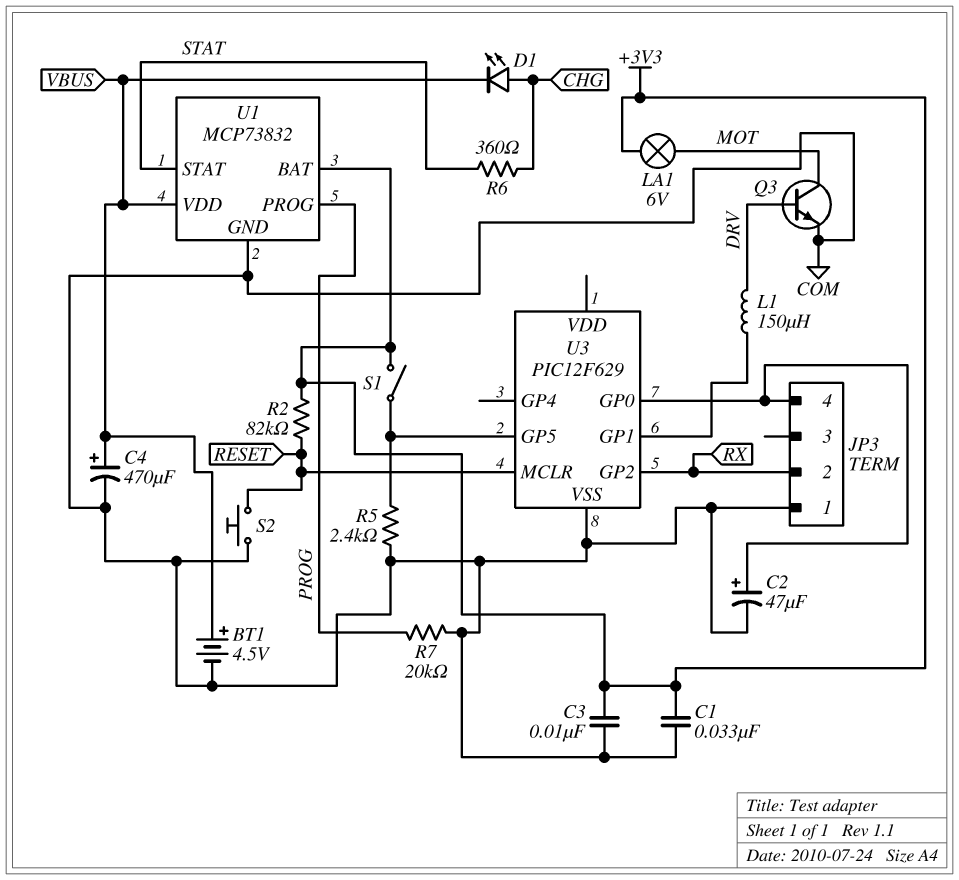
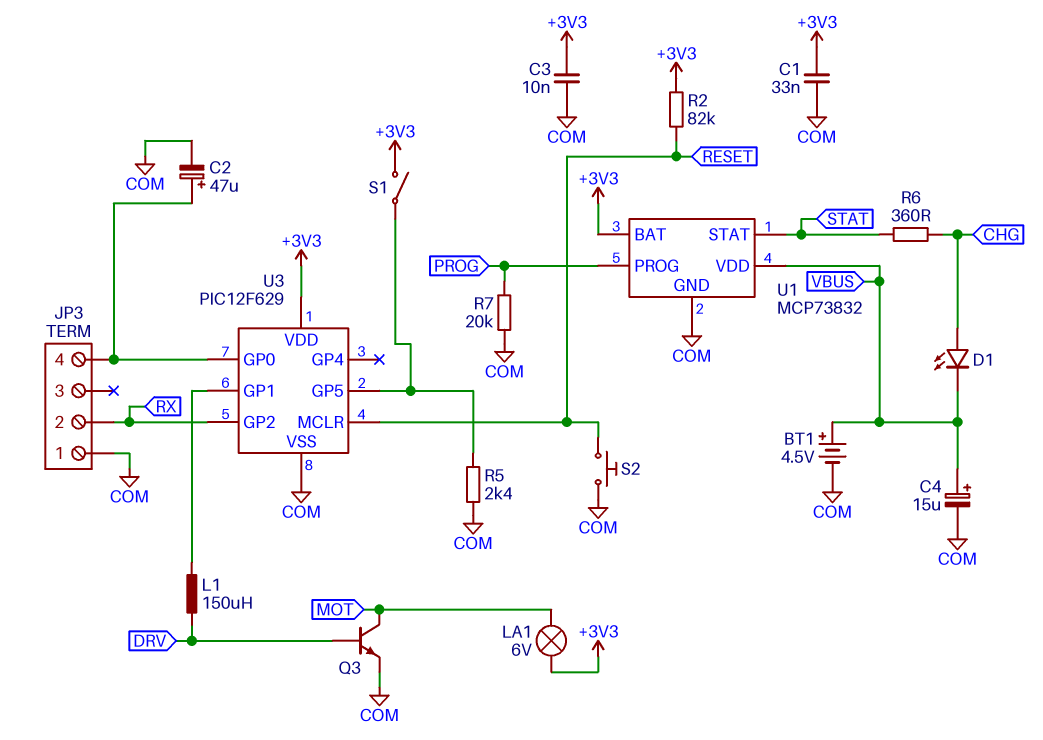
C4: 470uF (plus VBUS, minus COM) -> 15uF (plus VBUS, minus COM)
U3 pin VDD: none -> +3V3

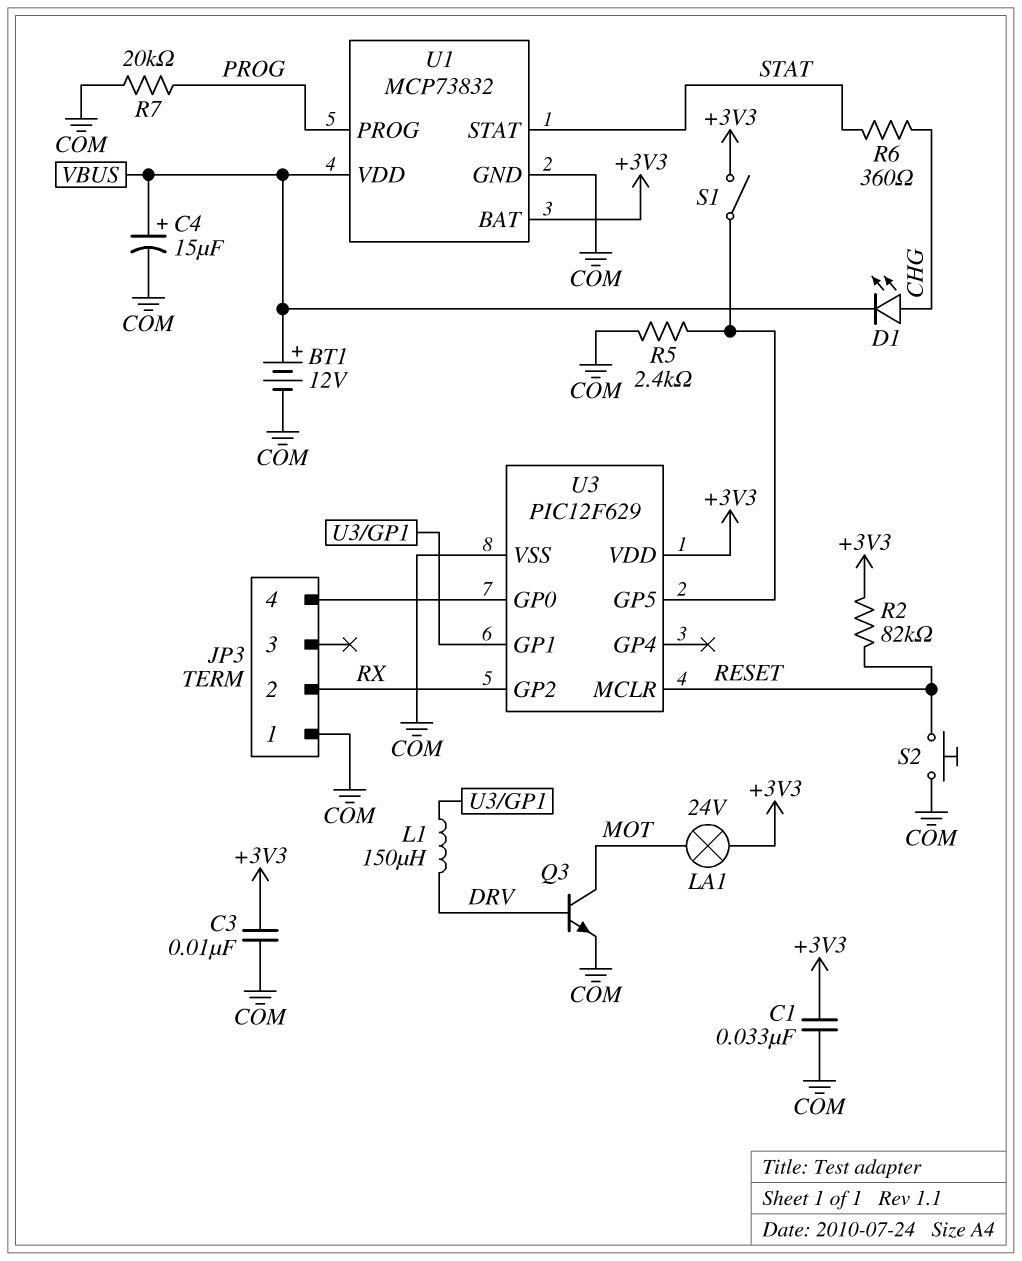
BT1: 4.5V (plus VBUS, minus COM) -> 12V (plus VBUS, minus COM)
C2: 47uF (plus JP3/4, minus COM) -> none
LA1: lamp 6V (+3V3, MOT) -> lamp 24V (+3V3, MOT)

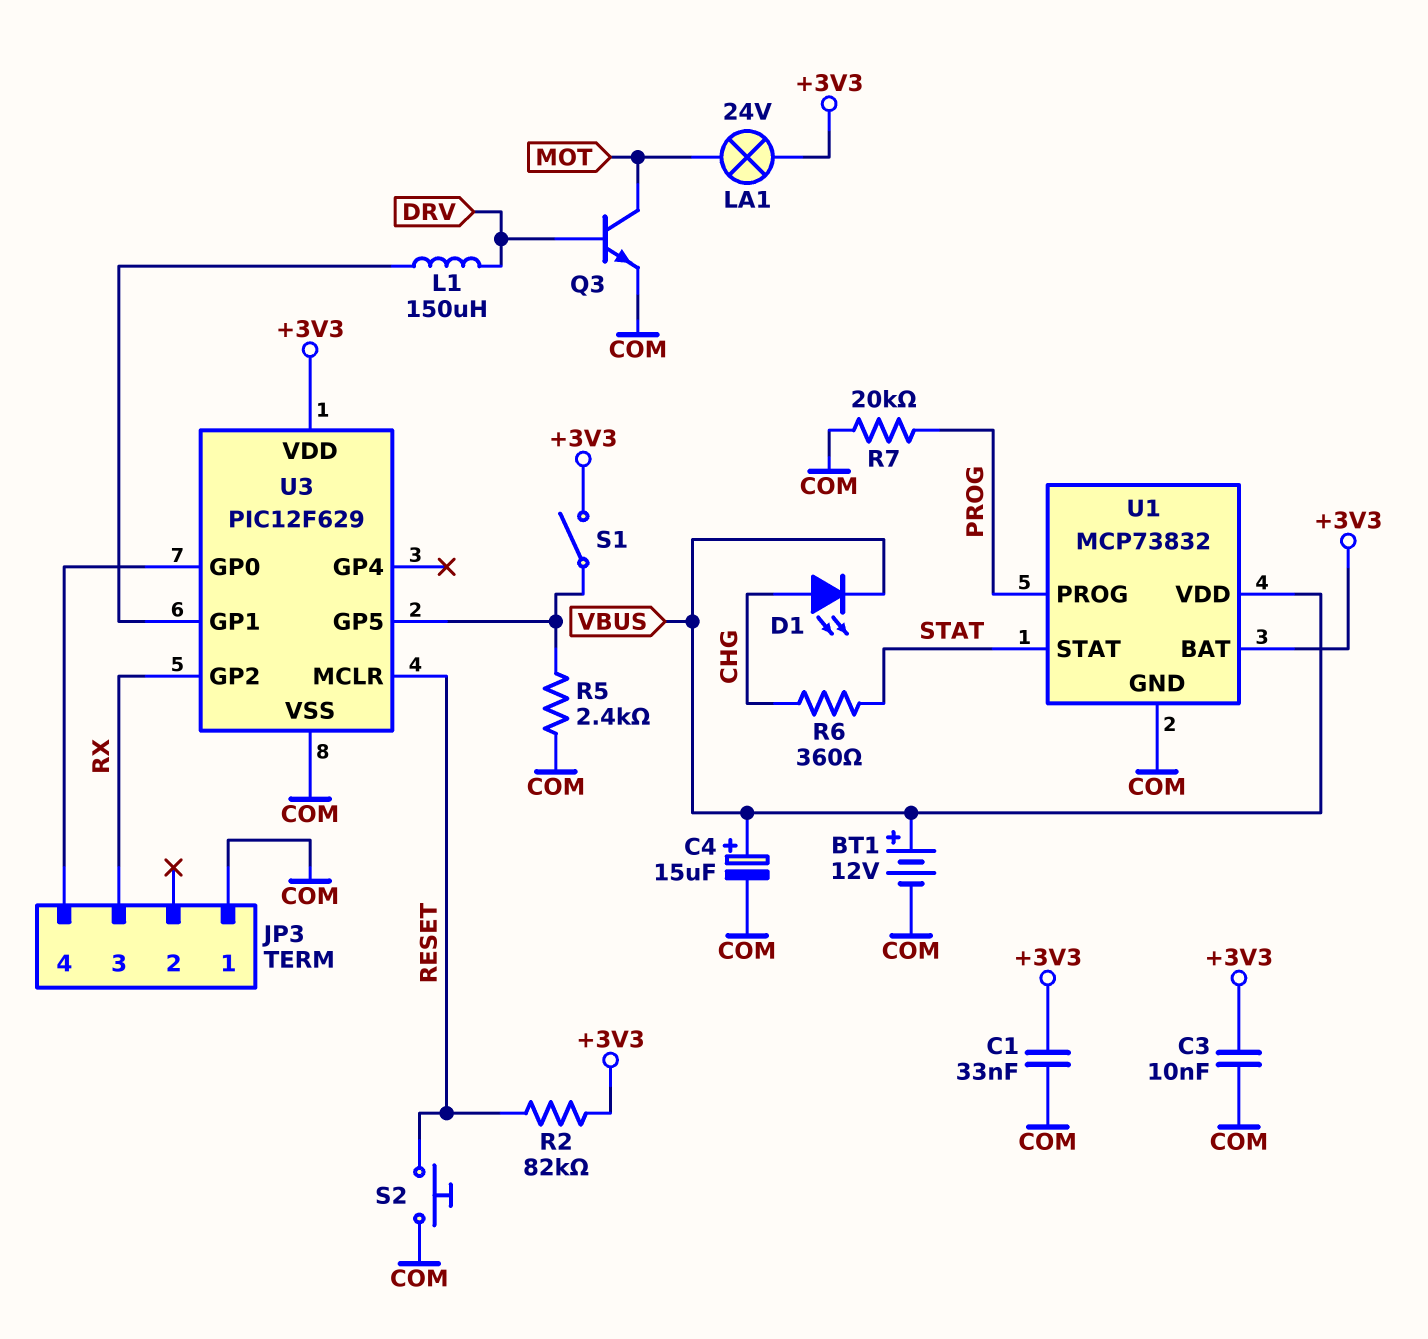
JP3 pin 2: RX -> none
JP3 pin 3: none -> RX

